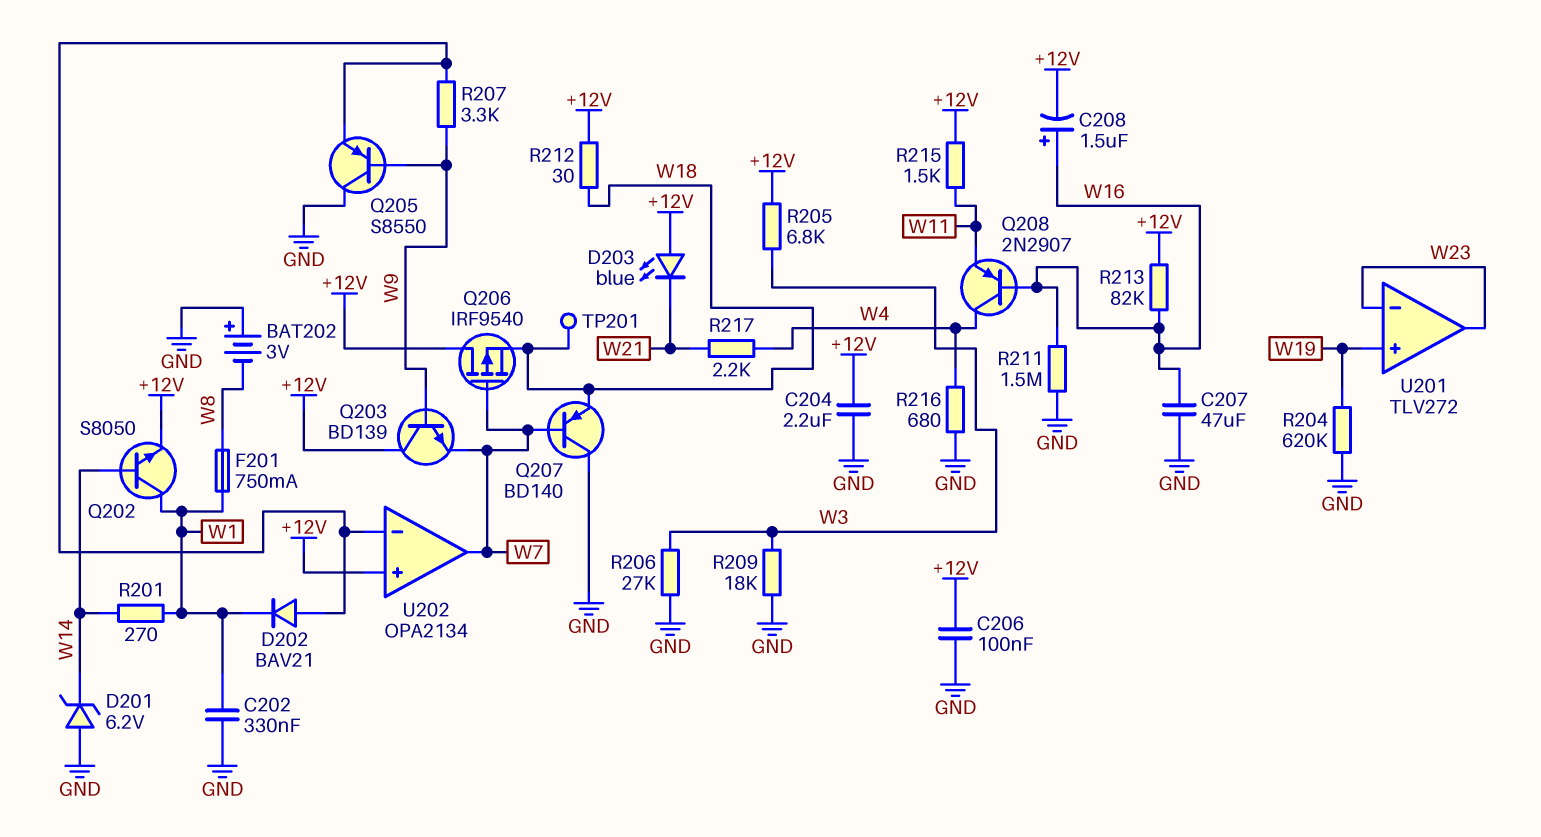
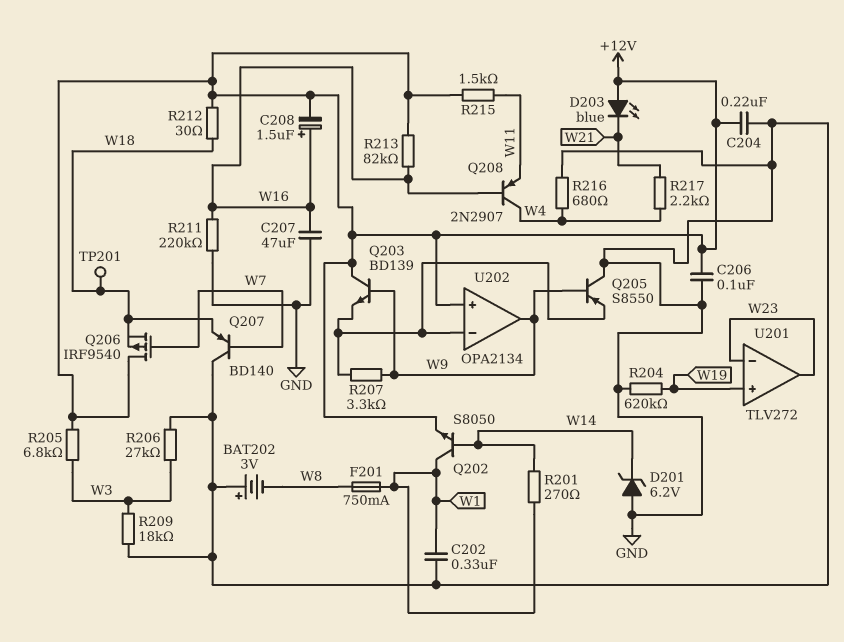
C204: 2.2uF (+12V, GND) -> 220nF (+12V, GND)
D202: diode BAV21 (A U202/in-, K W1) -> none
Q203: NPN BD139 (B W9, C +12V, E W7) -> NPN BD139 (B W9, C +12V, E U202/in-)
R211: 1.5M (GND, W16) -> 220k (GND, W16)
U202 pin out: W7 -> W9

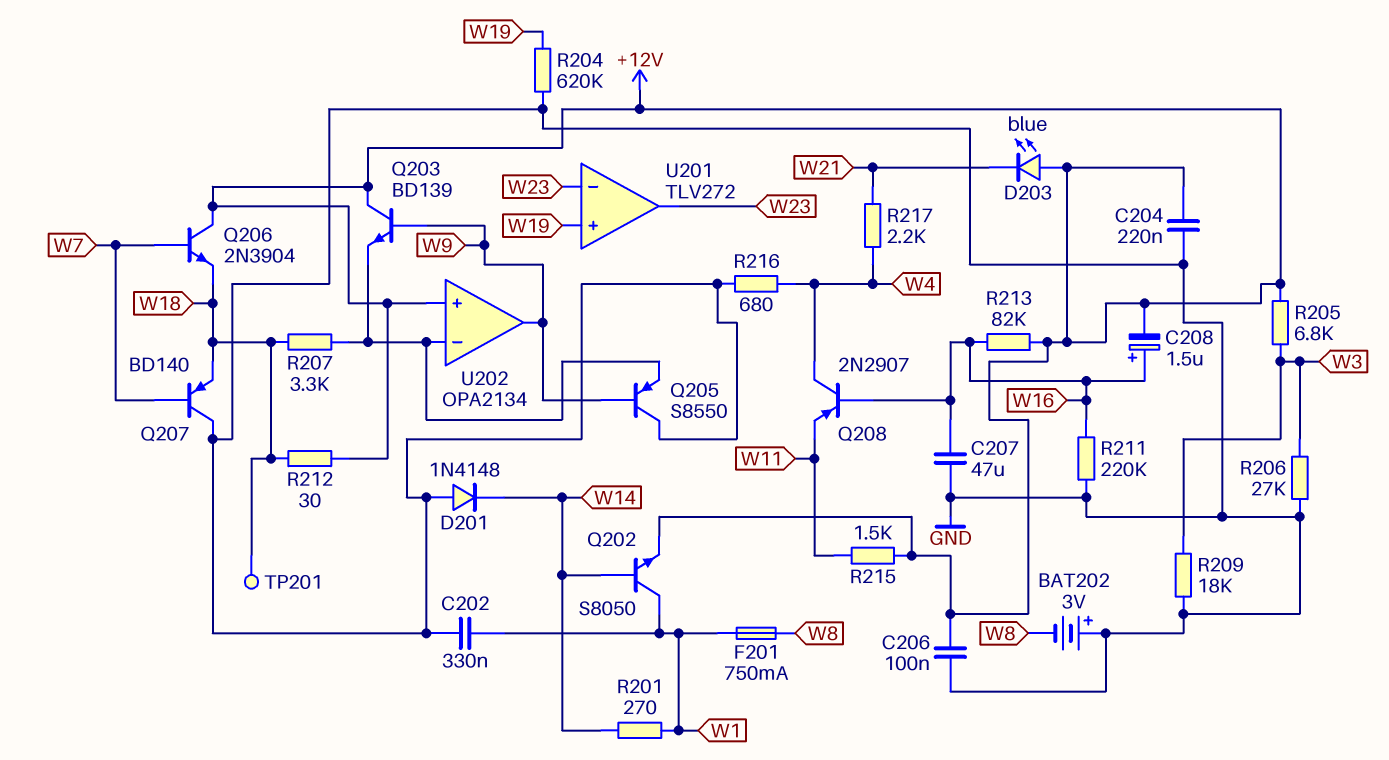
D201: zener 6.2V (A GND, K W14) -> diode 1N4148 (A GND, K W14)
Q206: PMOS IRF9540 (G W7, D +12V, S W18) -> NPN 2N3904 (B W7, C +12V, E W18)
R207: 3.3k (U202/in-, W9) -> 3.3k (U202/in-, W18)

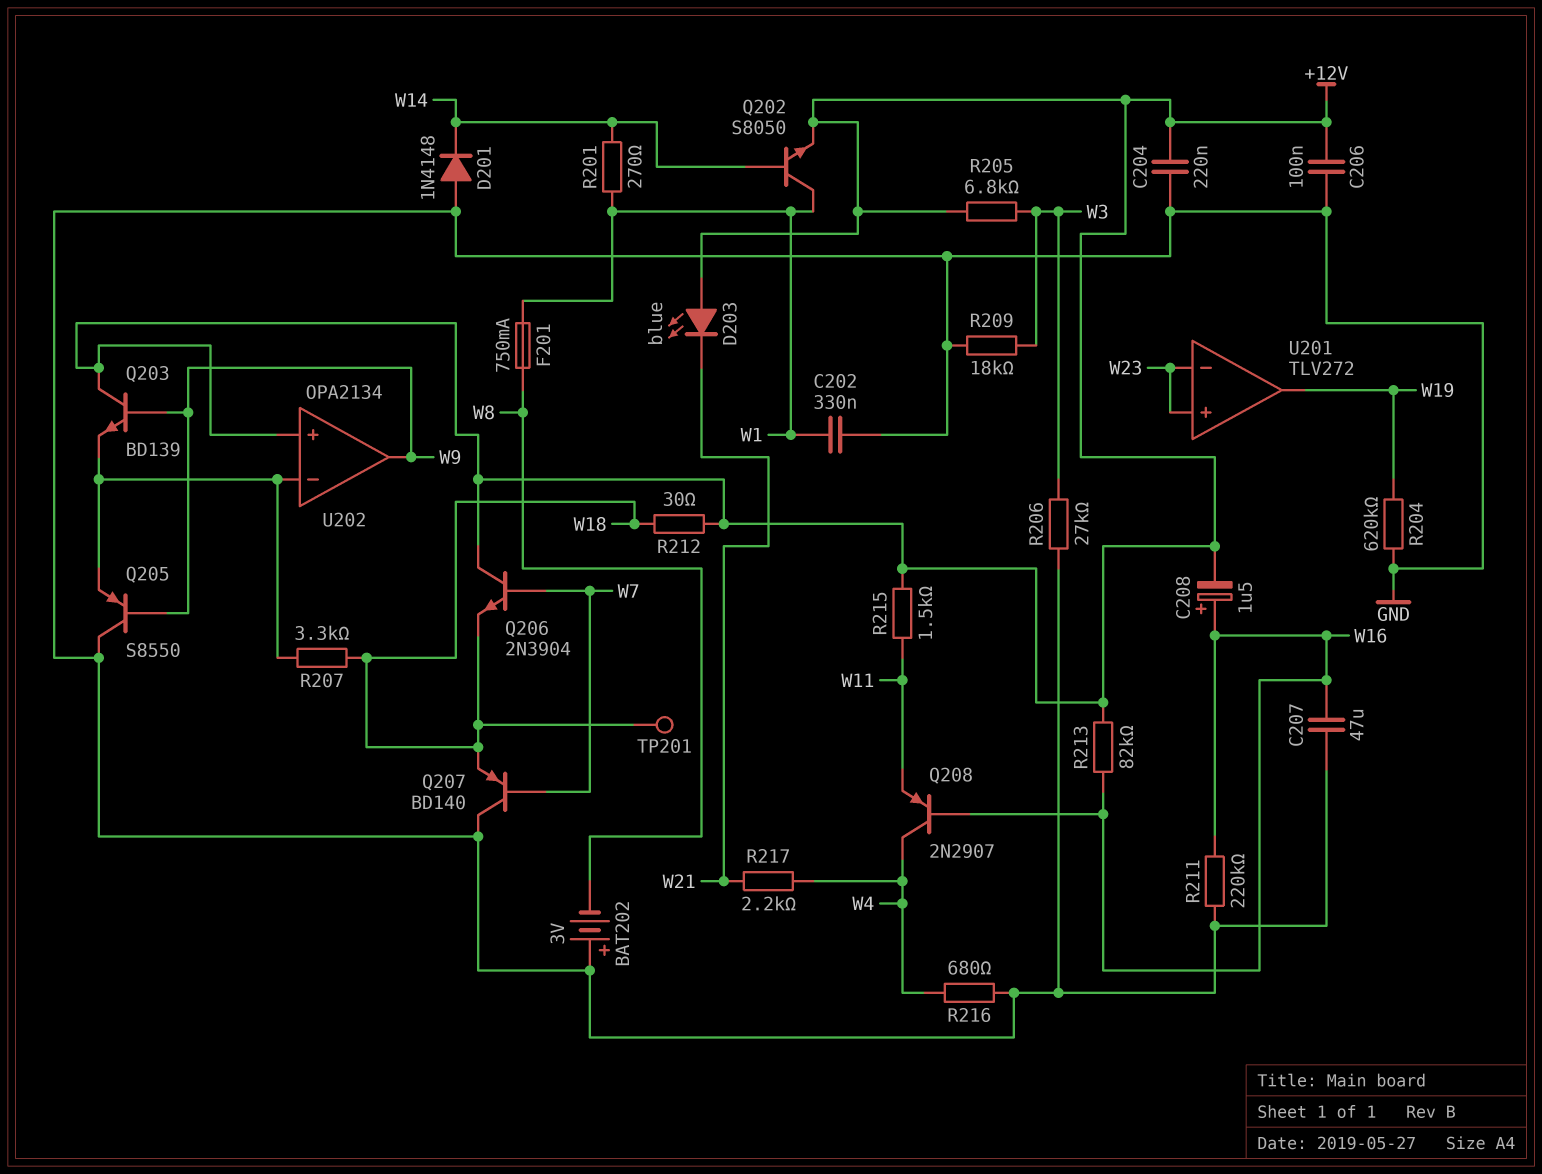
U201 pin in+: W19 -> W23
U201 pin out: W23 -> W19

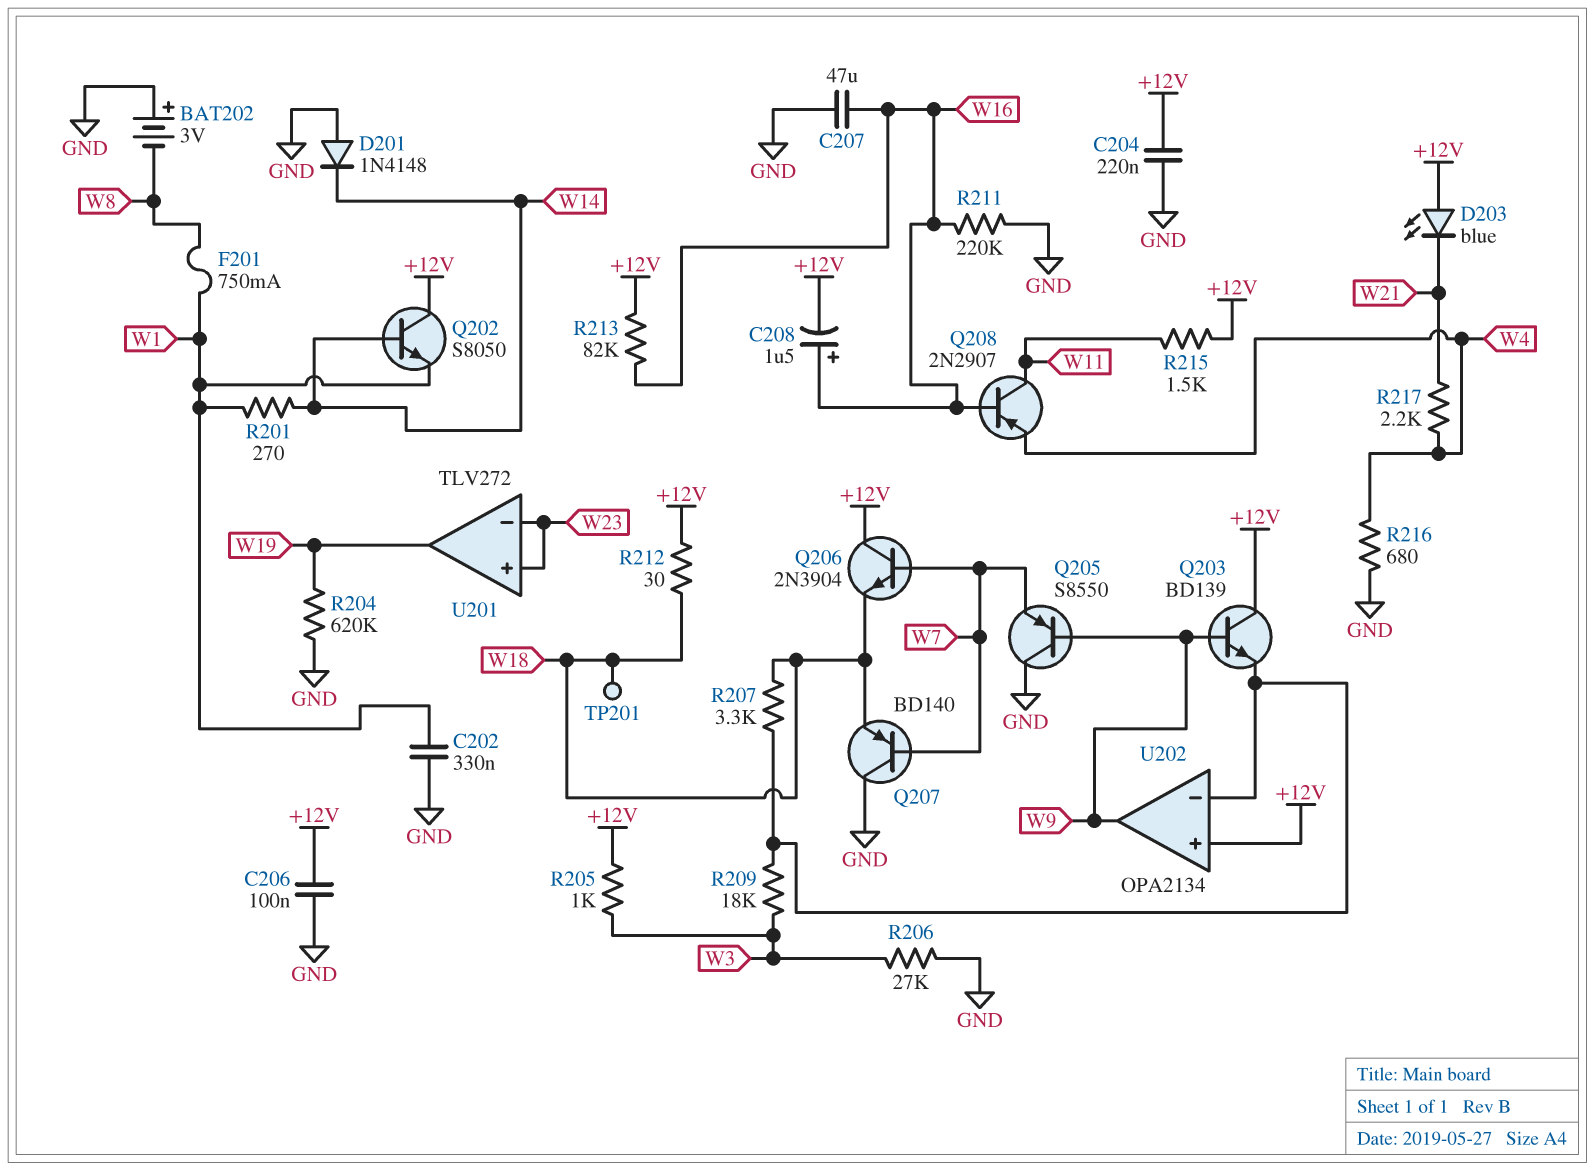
Q202: NPN S8050 (B W14, C W1, E +12V) -> NPN S8050 (B W14, C +12V, E W1)
Q205: PNP S8550 (B W9, C GND, E U202/in-) -> PNP S8550 (B W9, C GND, E W7)
Q208: PNP 2N2907 (B W16, C W4, E W11) -> PNP 2N2907 (B W16, C W11, E W4)
R205: 6.8k (+12V, W3) -> 1k (+12V, W3)
R209: 18k (GND, W3) -> 18k (U202/in-, W3)

